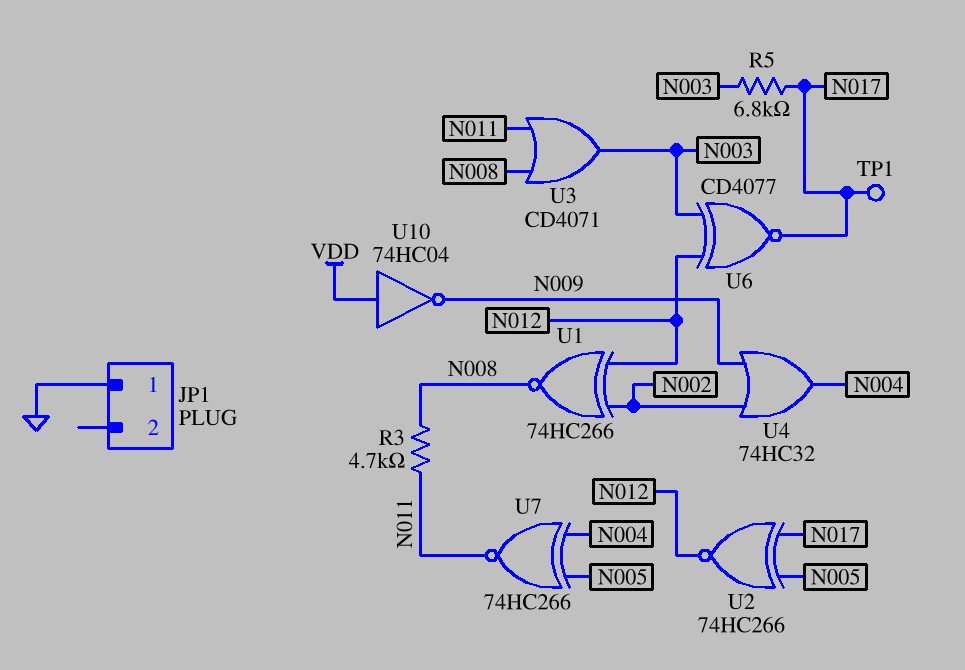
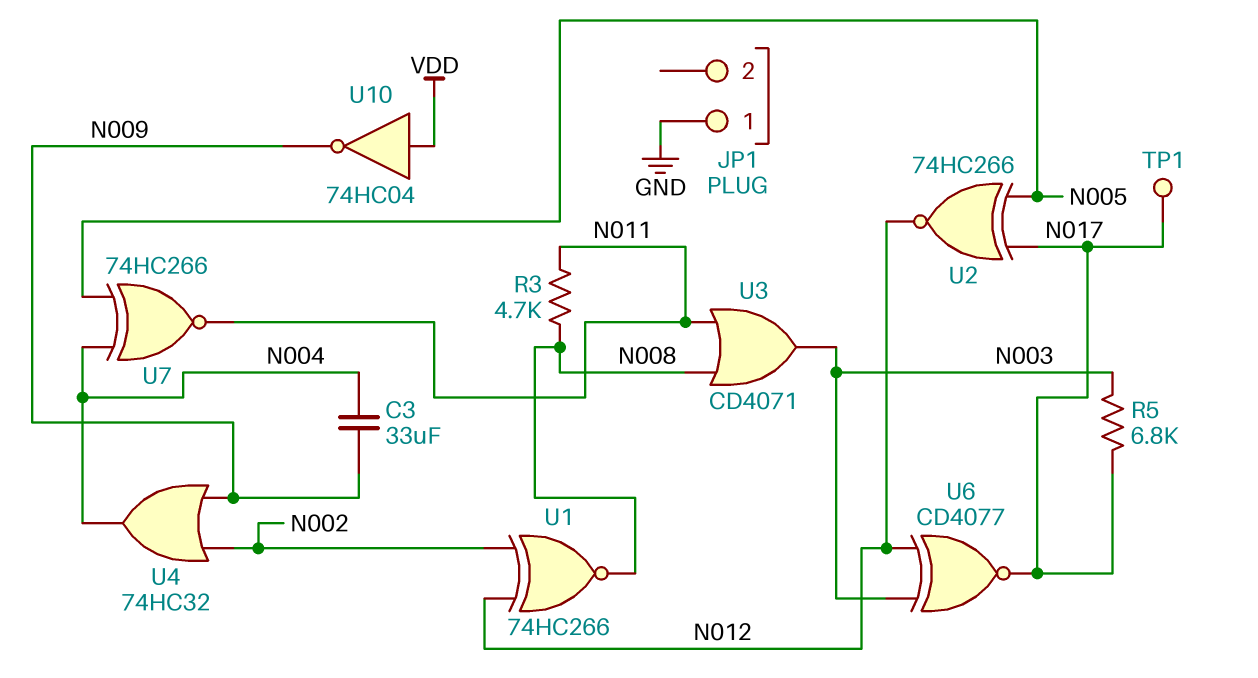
C3: none -> 33uF (N004, N009)

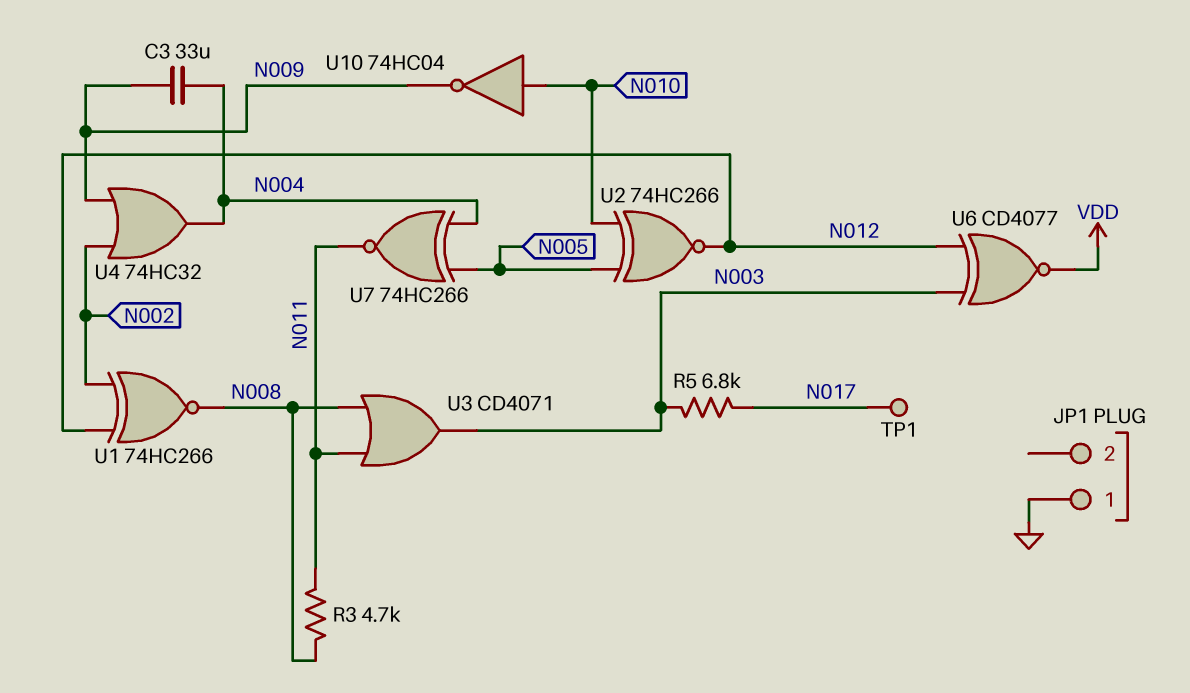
U2: XNOR 74HC266 (in N005, in N017, out N012) -> XNOR 74HC266 (in N005, in N010, out N012)
U6: XNOR CD4077 (in N003, in N012, out N017) -> XNOR CD4077 (in N003, in N012, out VDD)
U10: NOT 74HC04 (in VDD, out N009) -> NOT 74HC04 (in N010, out N009)

